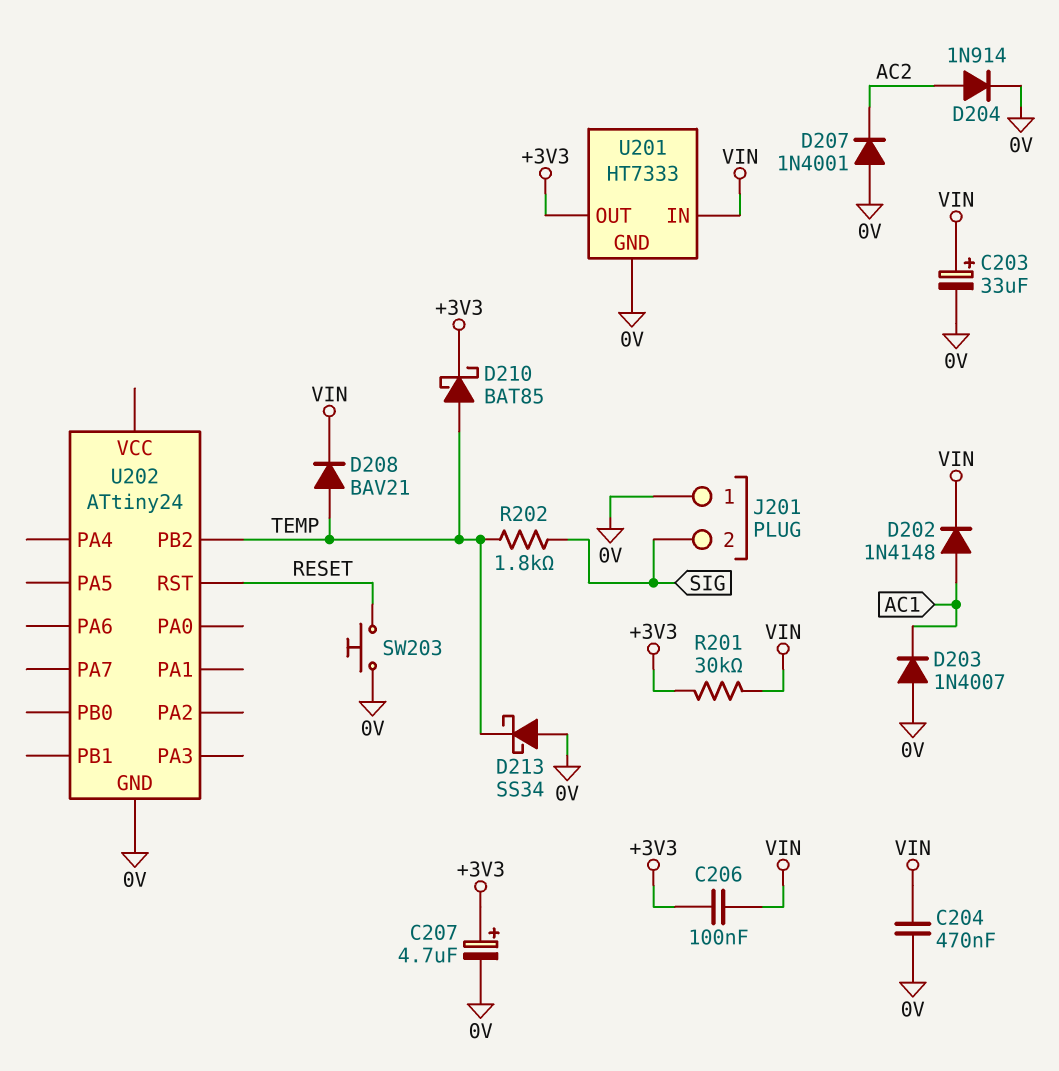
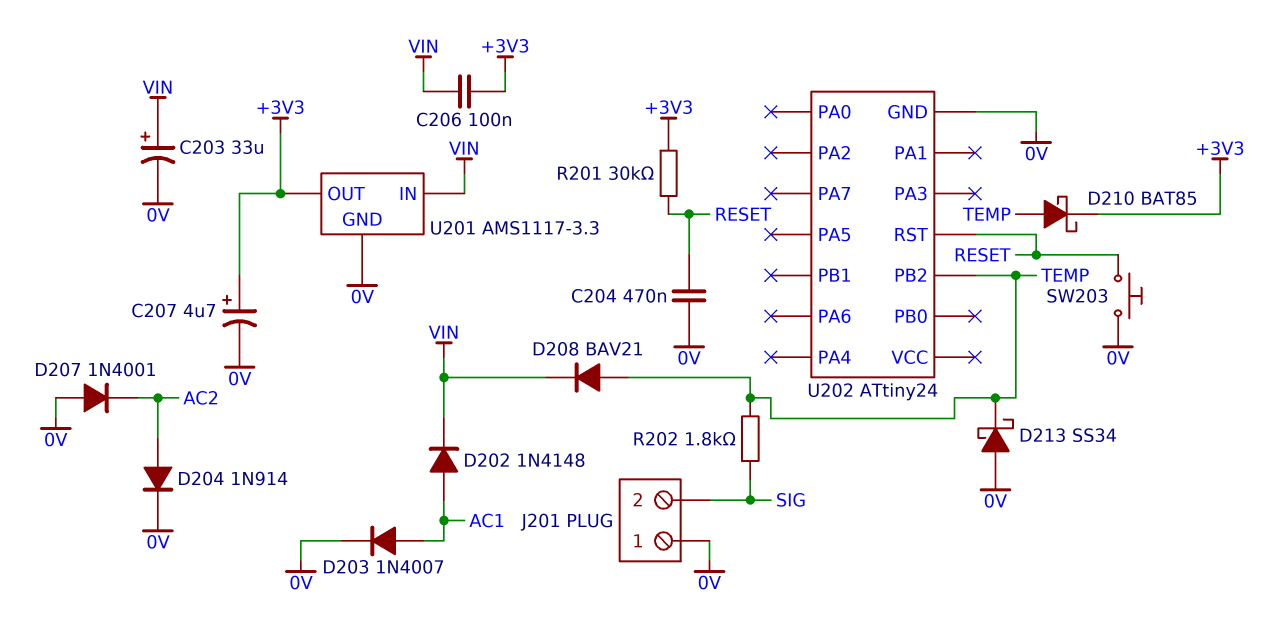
C204: 470nF (0V, VIN) -> 470nF (0V, RESET)
D203: diode 1N4007 (A 0V, K AC1) -> diode 1N4007 (A AC1, K 0V)
R201: 30k (+3V3, VIN) -> 30k (+3V3, RESET)
U201: HT7333 -> AMS1117-3.3

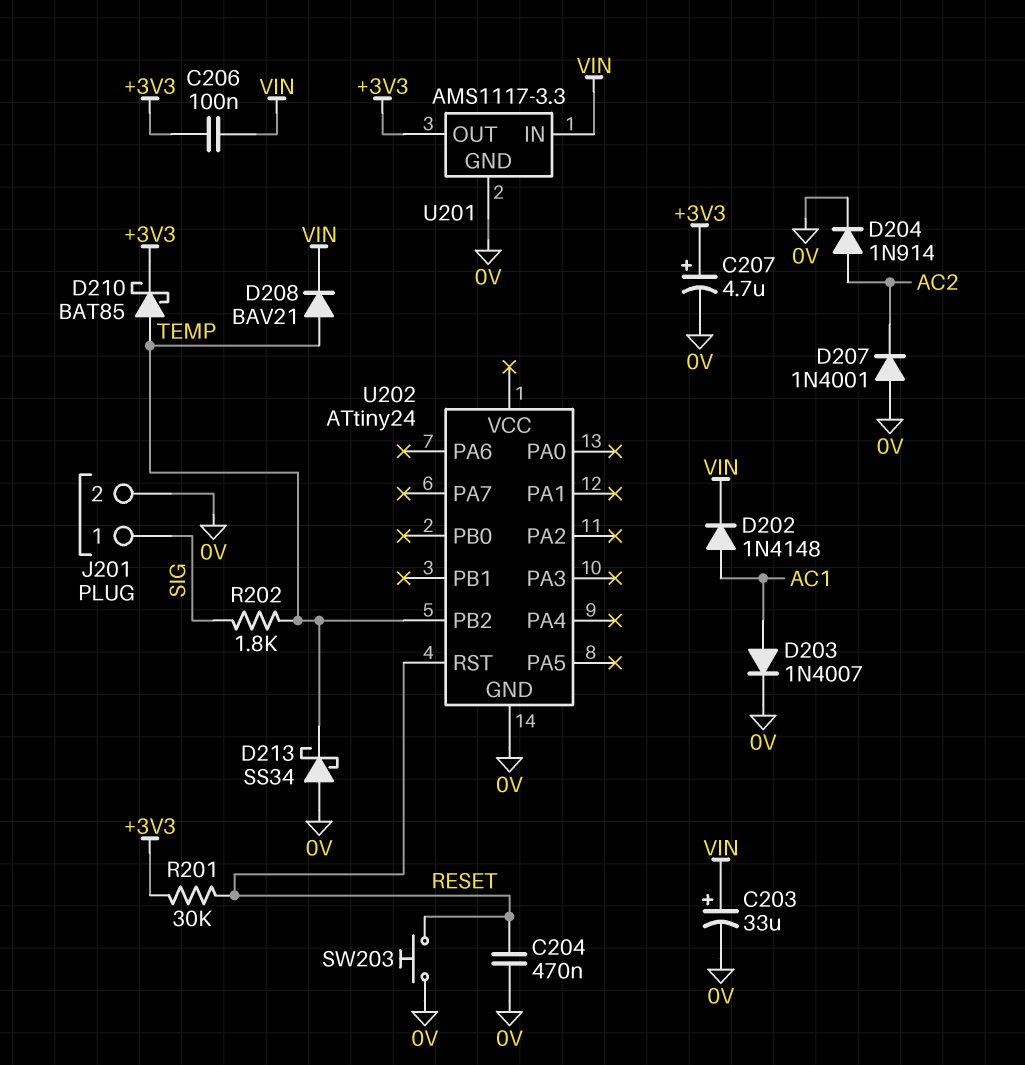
J201 pin 1: 0V -> SIG
J201 pin 2: SIG -> 0V

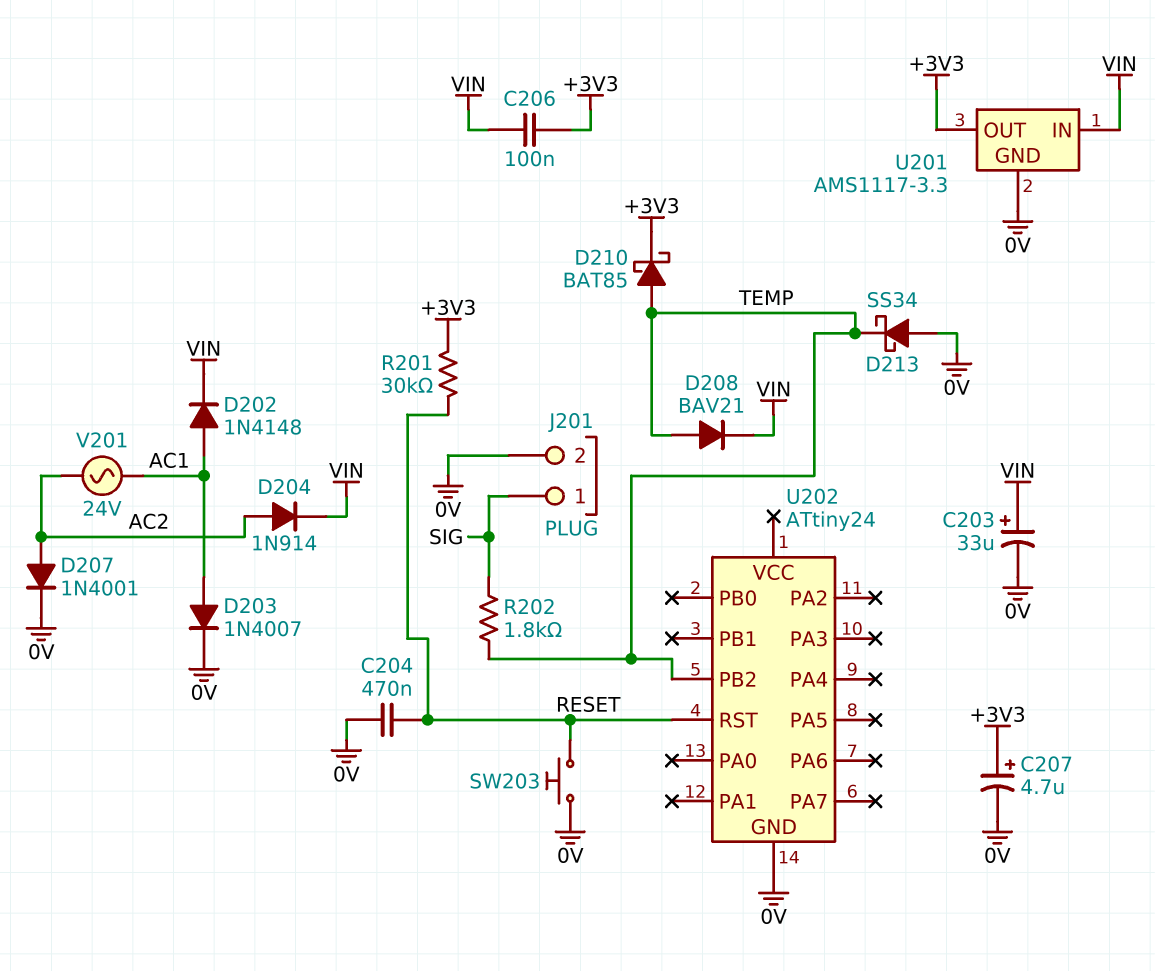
D204: diode 1N914 (A AC2, K 0V) -> diode 1N914 (A AC2, K VIN)
D207: diode 1N4001 (A 0V, K AC2) -> diode 1N4001 (A AC2, K 0V)
V201: none -> AC 24V (AC1, AC2)

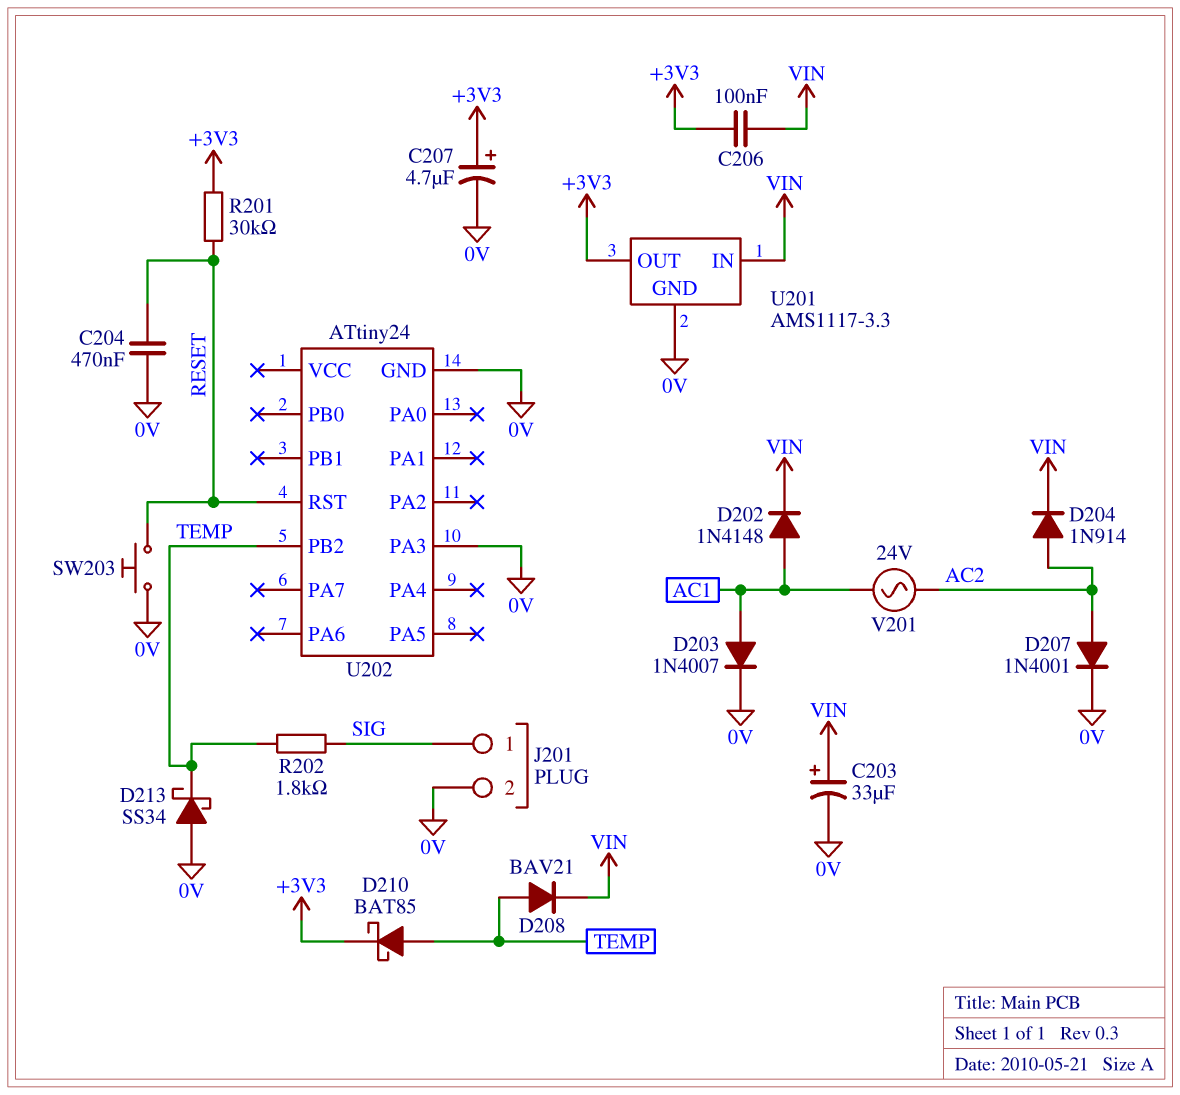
U202 pin PA3: none -> 0V

